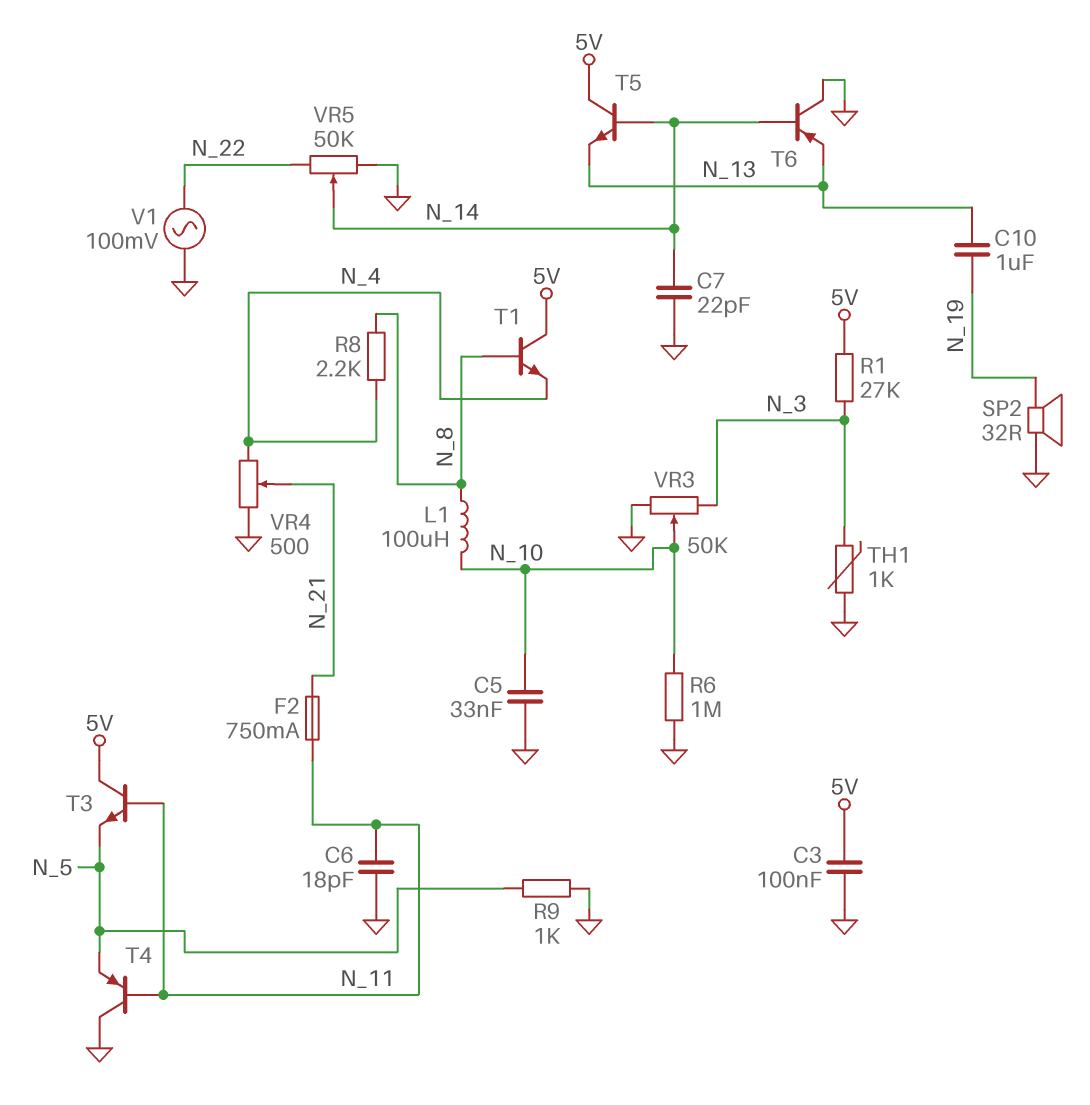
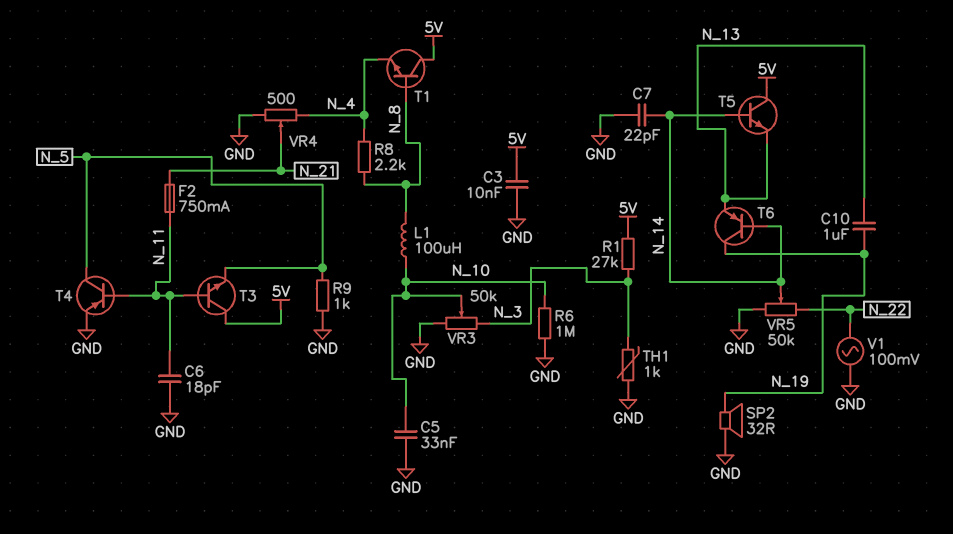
C3: 100nF (5V, GND) -> 10nF (5V, GND)
T4: PNP (B N_11, C GND, E N_5) -> PNP (B N_11, C N_5, E GND)
T6: PNP (B N_14, C GND, E N_13) -> PNP (B N_14, C N_19, E N_13)

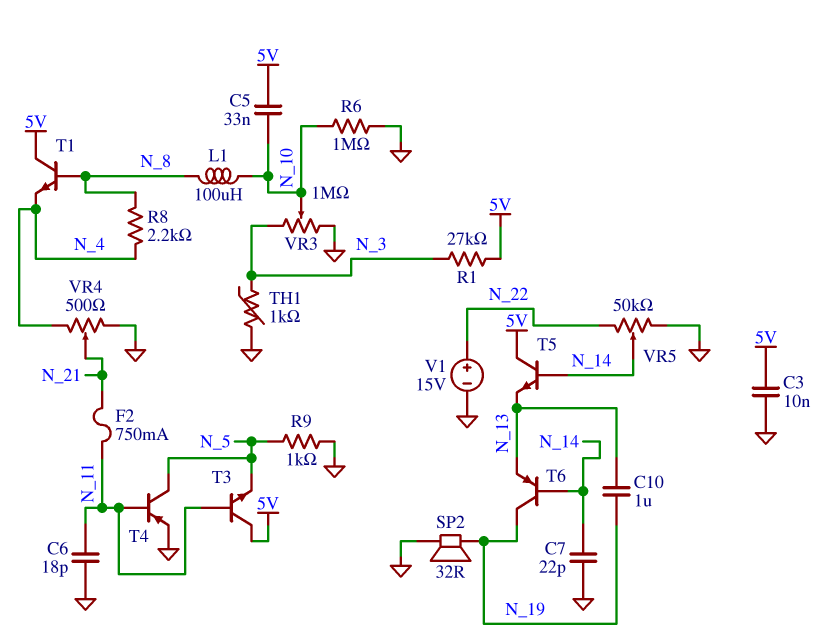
C5: 33nF (GND, N_10) -> 33nF (5V, N_10)
V1: AC 100mV (GND, N_22) -> 15V (plus N_22, minus GND)
VR3: 50k (GND, N_3, wiper N_10) -> 1M (GND, N_3, wiper N_10)

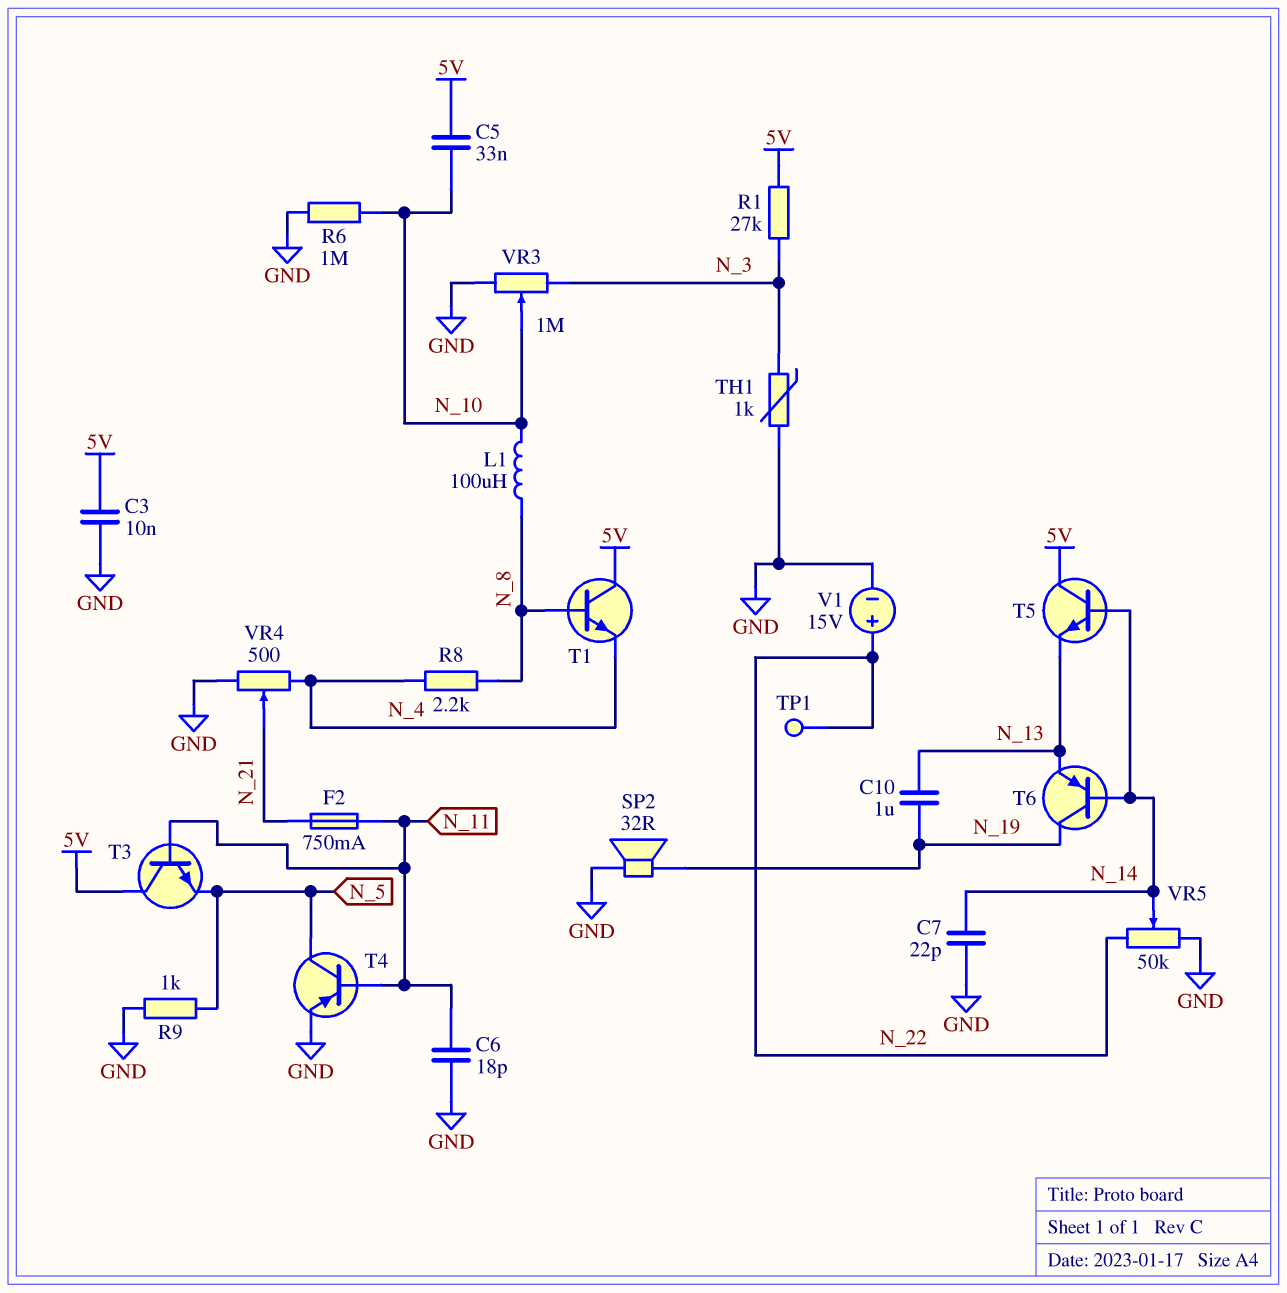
TP1: none -> test point (N_22)

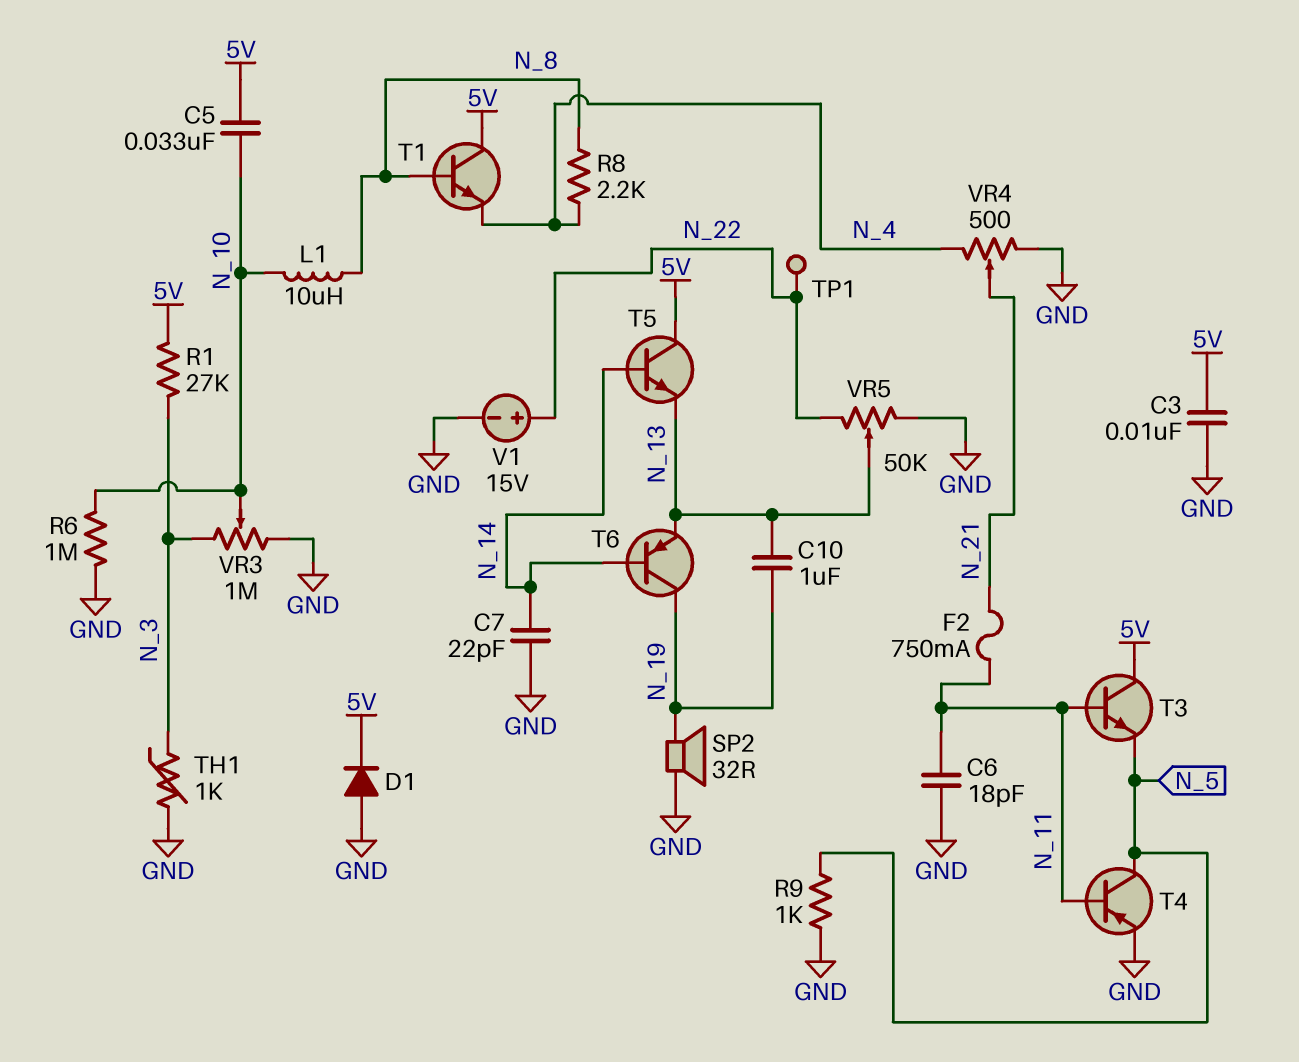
D1: none -> diode (A GND, K 5V)
L1: 100uH (N_8, N_10) -> 10uH (N_8, N_10)
VR5: 50k (GND, N_22, wiper N_14) -> 50k (GND, N_22, wiper N_13)

